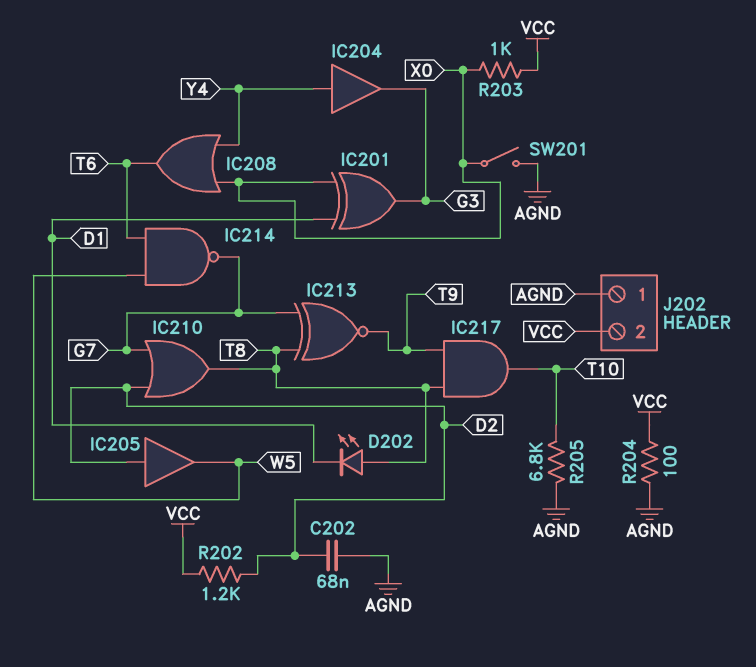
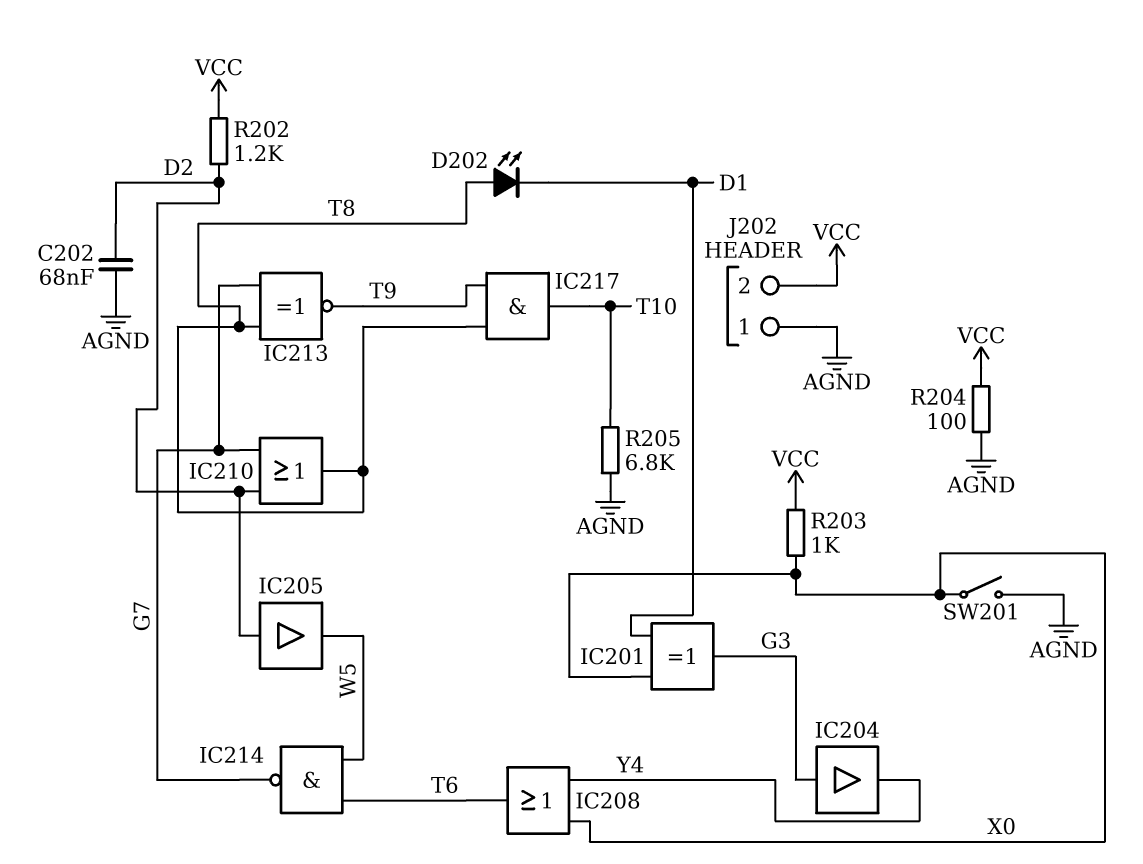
IC204: buffer (in Y4, out G3) -> buffer (in G3, out Y4)

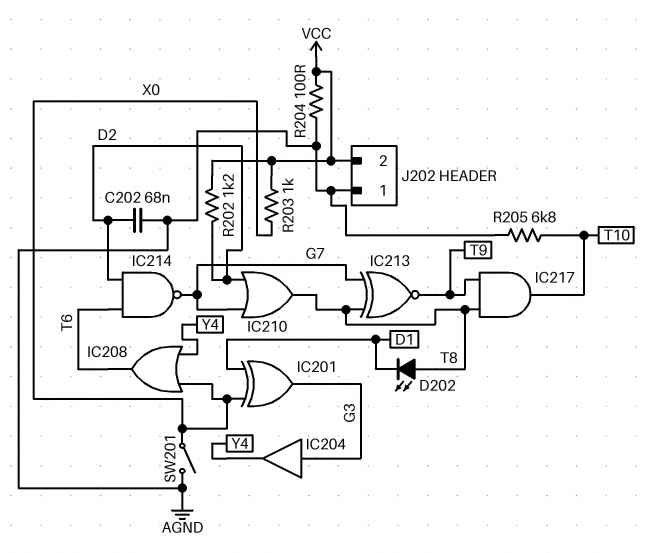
IC205: buffer (in D2, out W5) -> none
IC214: NAND (in T6, in W5, out G7) -> NAND (in D2, in T6, out G7)

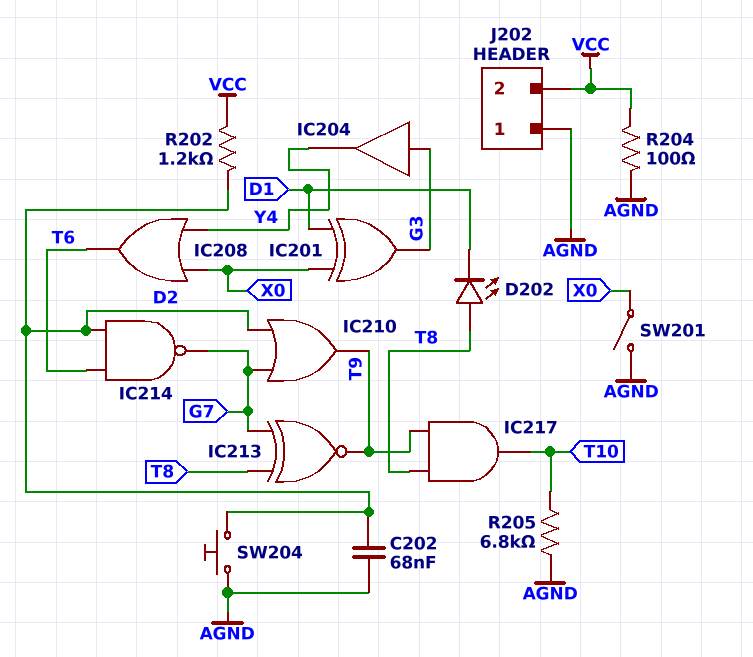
IC210: OR (in D2, in G7, out T8) -> OR (in D2, in G7, out T9)
R203: 1k (VCC, X0) -> none
SW204: none -> button (AGND, D2)

